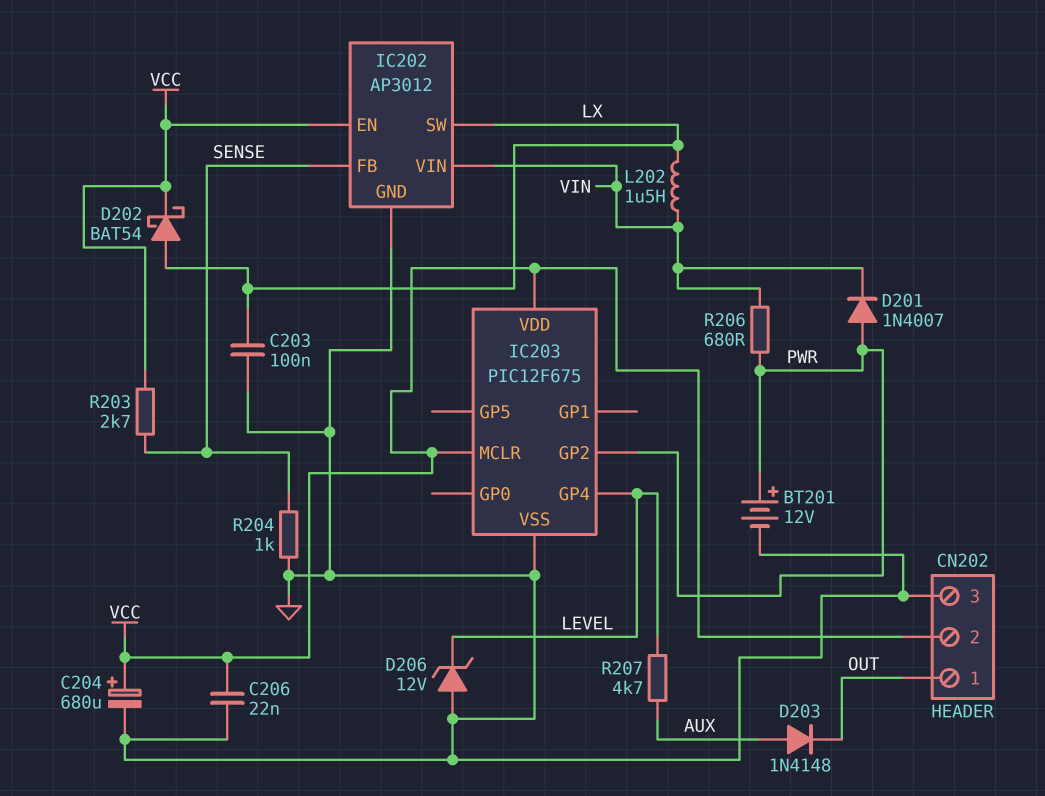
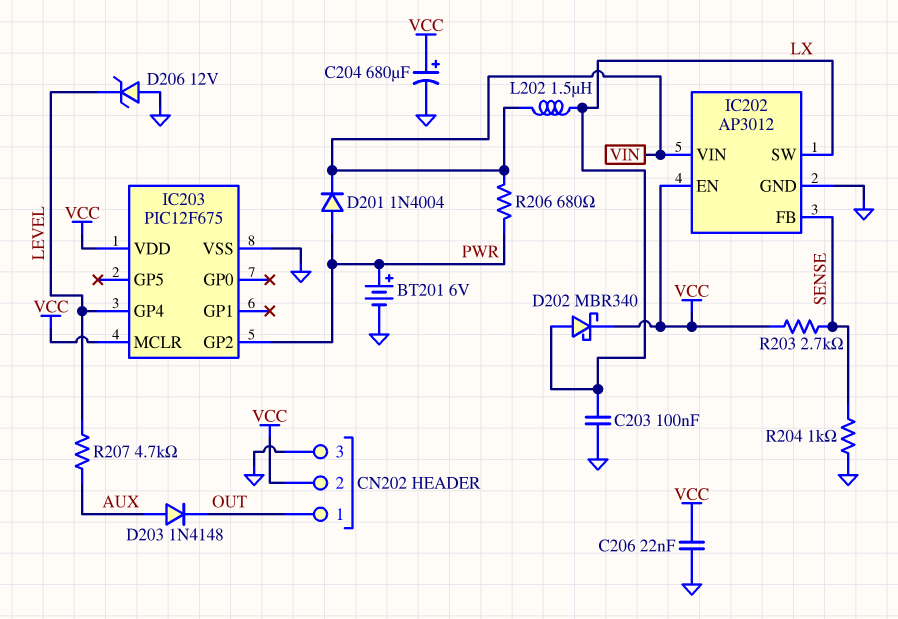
BT201: 12V (plus PWR, minus GND) -> 6V (plus PWR, minus GND)
D201: diode 1N4007 (A PWR, K VIN) -> diode 1N4004 (A PWR, K VIN)
D202: schottky BAT54 (A LX, K VCC) -> schottky MBR340 (A LX, K VCC)

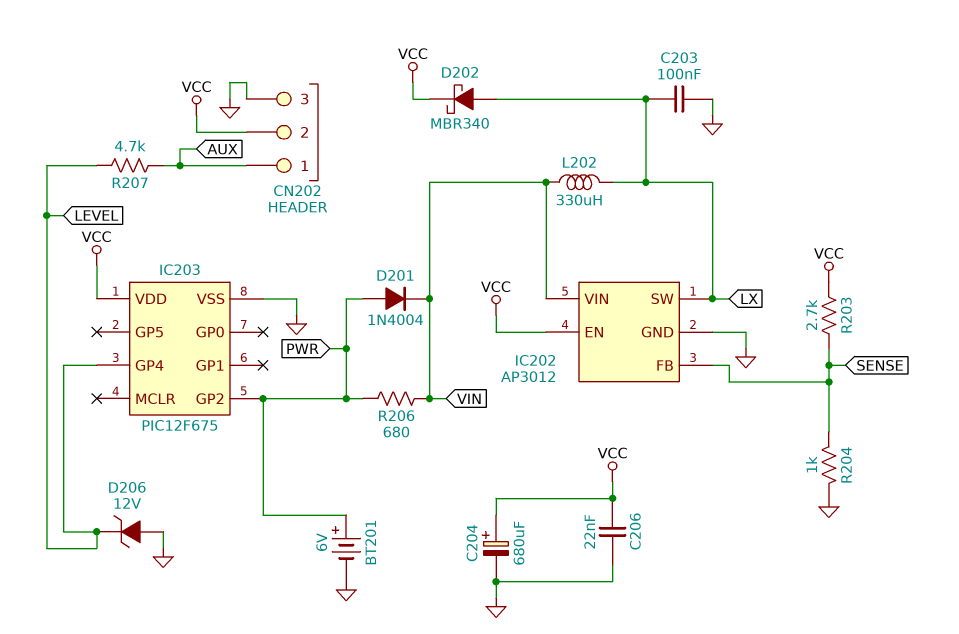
CN202 pin 1: OUT -> AUX
D203: diode 1N4148 (A AUX, K OUT) -> none
IC203 pin MCLR: VCC -> none
L202: 1.5uH (LX, VIN) -> 330uH (LX, VIN)

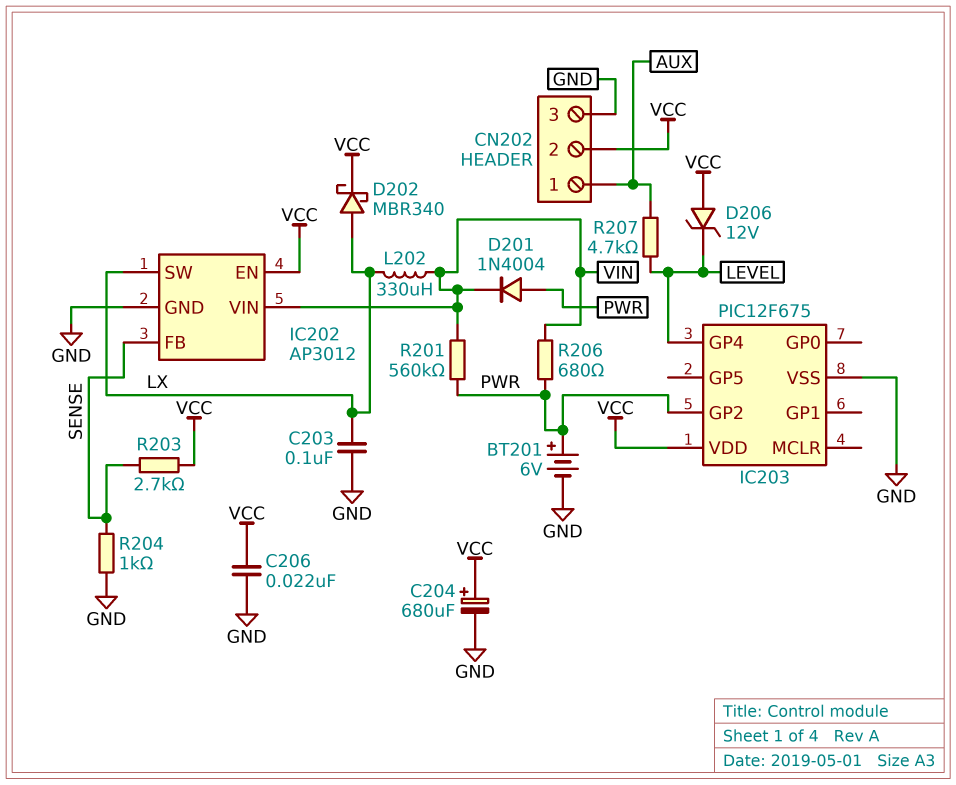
D206: zener 12V (A GND, K LEVEL) -> zener 12V (A VCC, K LEVEL)
R201: none -> 560k (PWR, VIN)

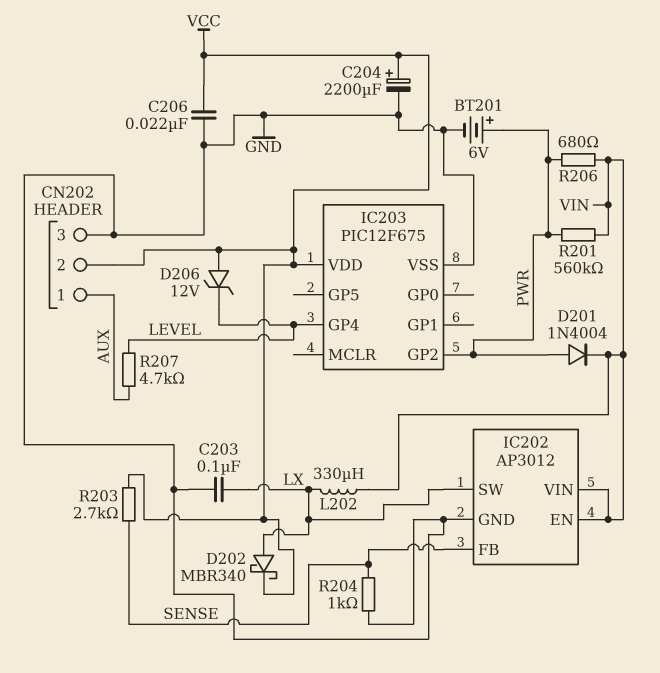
C204: 680uF (plus VCC, minus GND) -> 2200uF (plus VCC, minus GND)
IC202 pin EN: VCC -> VIN

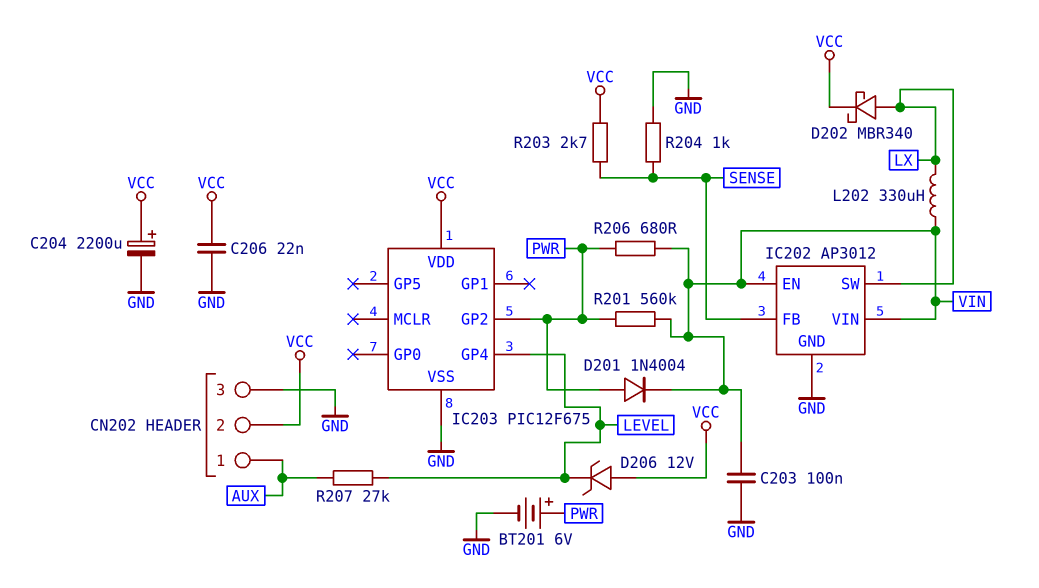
C203: 100nF (GND, LX) -> 100nF (GND, VIN)
R207: 4.7k (AUX, LEVEL) -> 27k (AUX, LEVEL)

